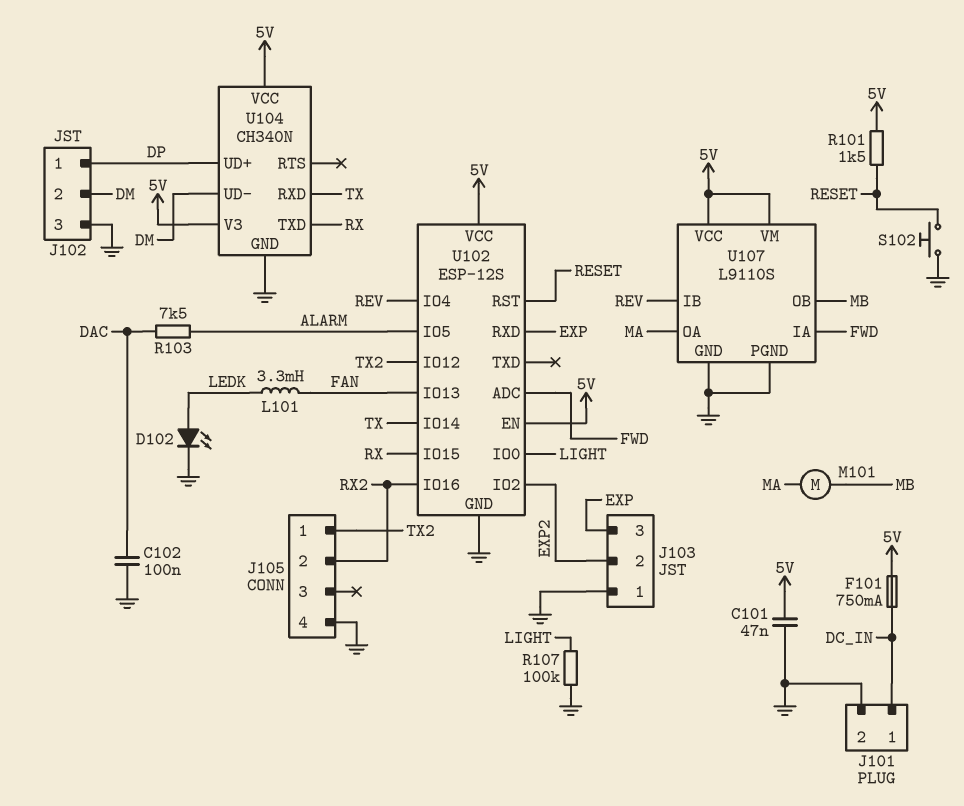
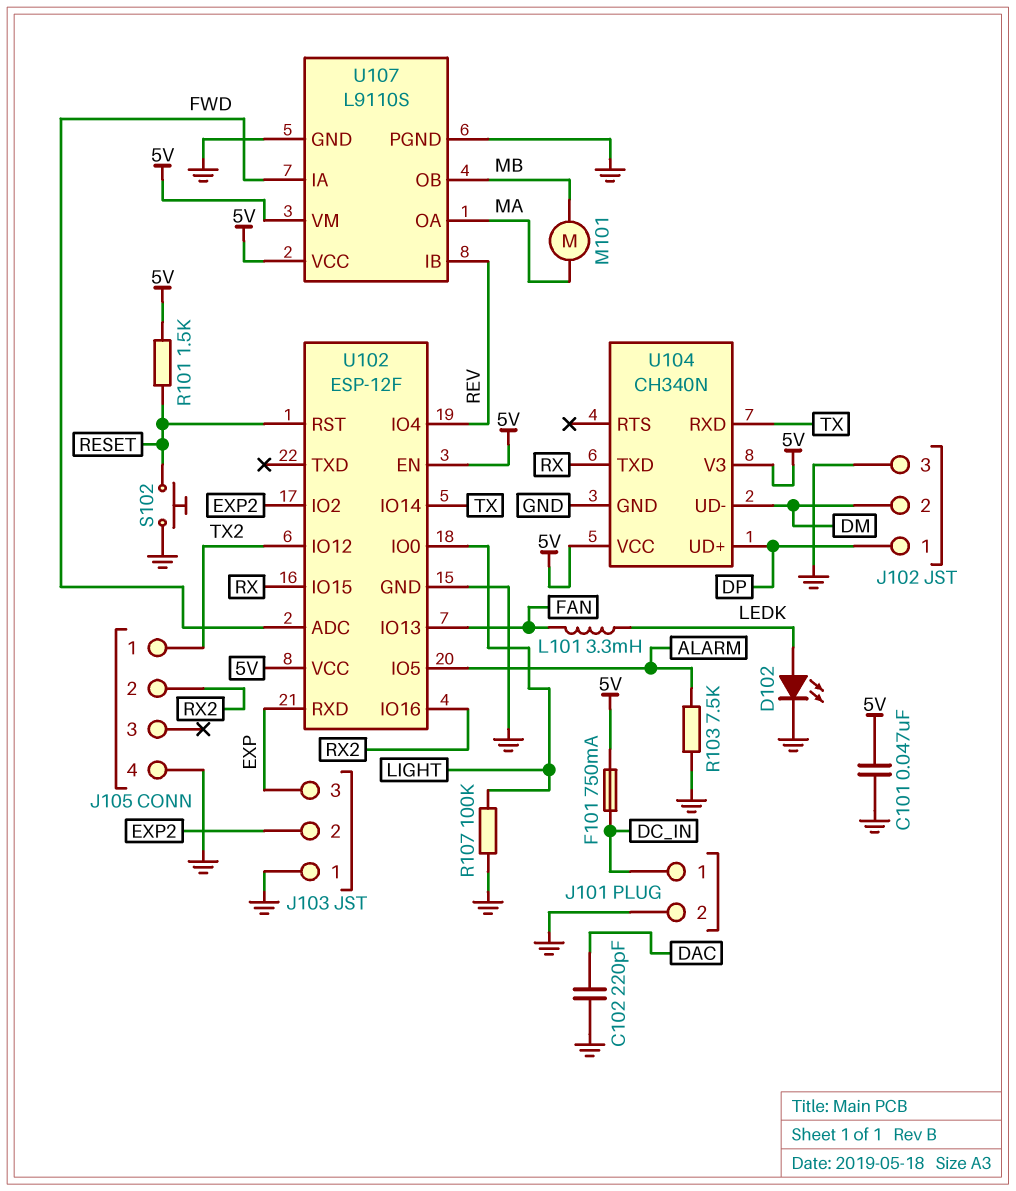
C102: 100nF (DAC, GND) -> 220pF (DAC, GND)
R103: 7.5k (ALARM, DAC) -> 7.5k (ALARM, GND)
U102: ESP-12S -> ESP-12F

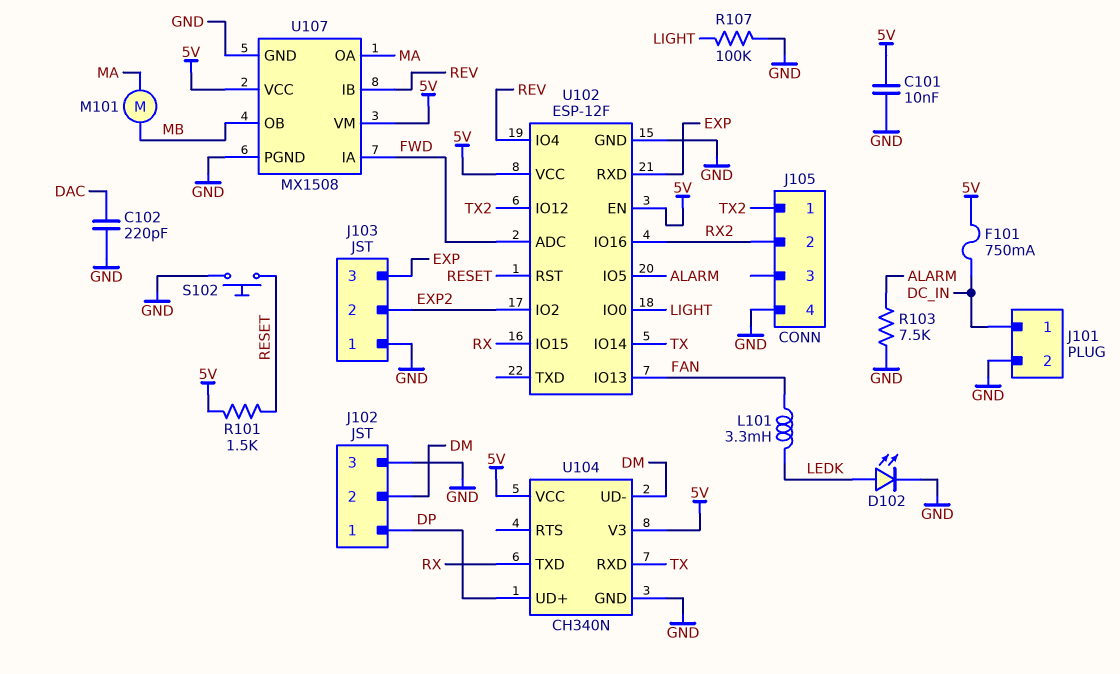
C101: 47nF (5V, GND) -> 10nF (5V, GND)
U107: L9110S -> MX1508

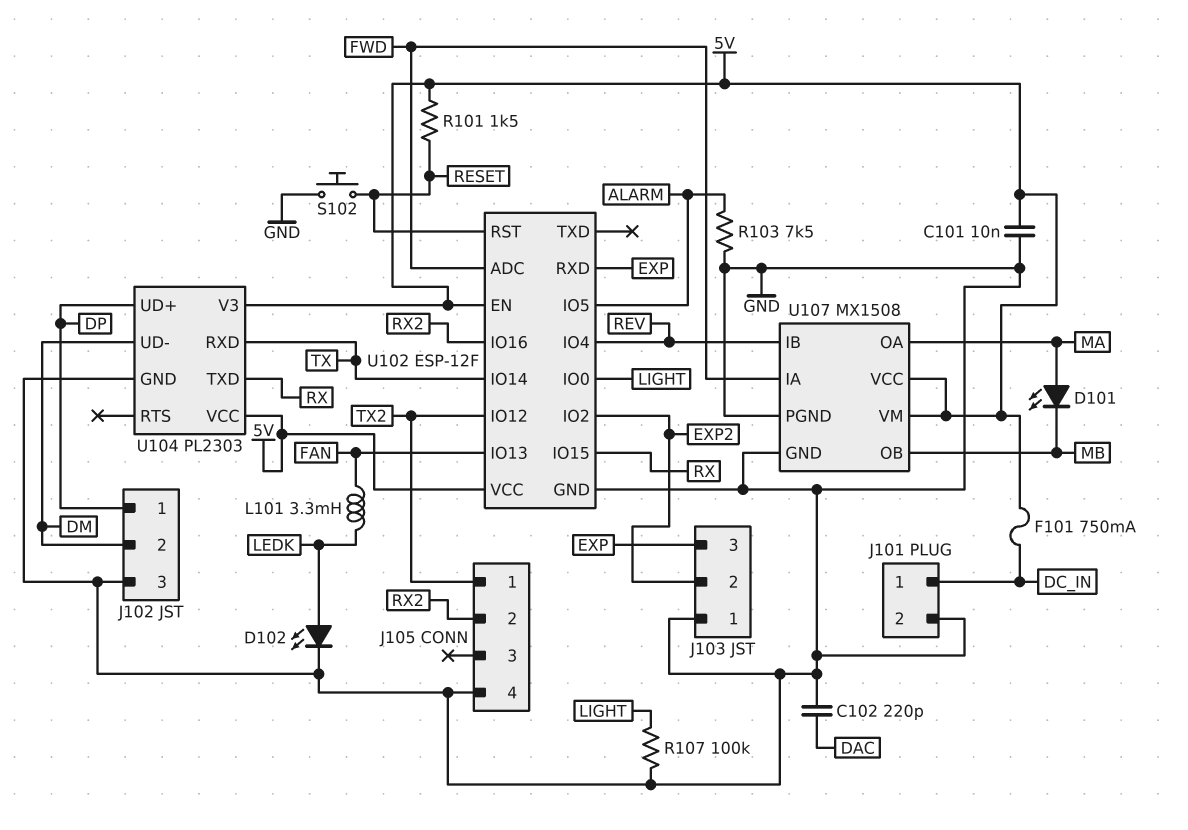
D101: none -> LED (A MA, K MB)
M101: motor (MA, MB) -> none
U104: CH340N -> PL2303

